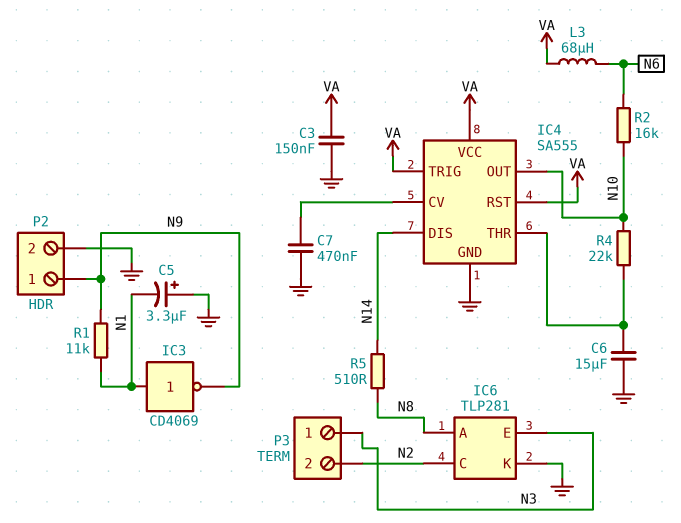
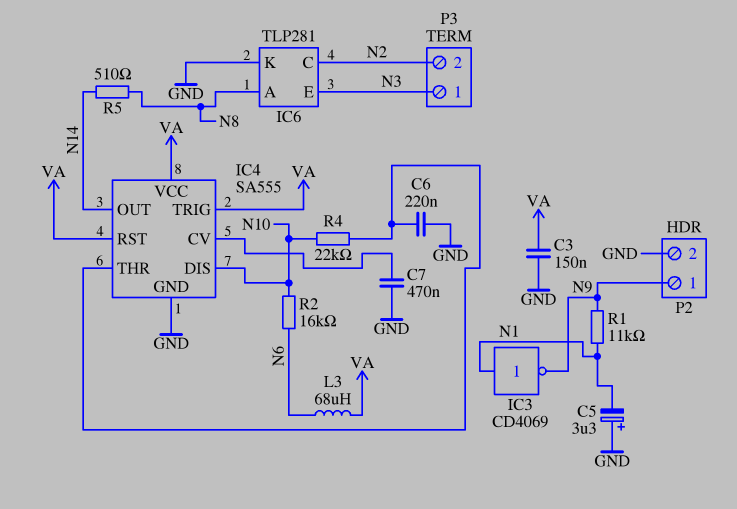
C6: 15uF (GND, IC4/THR) -> 220nF (GND, IC4/THR)
IC4 pin DIS: N14 -> N10
IC4 pin OUT: N10 -> N14

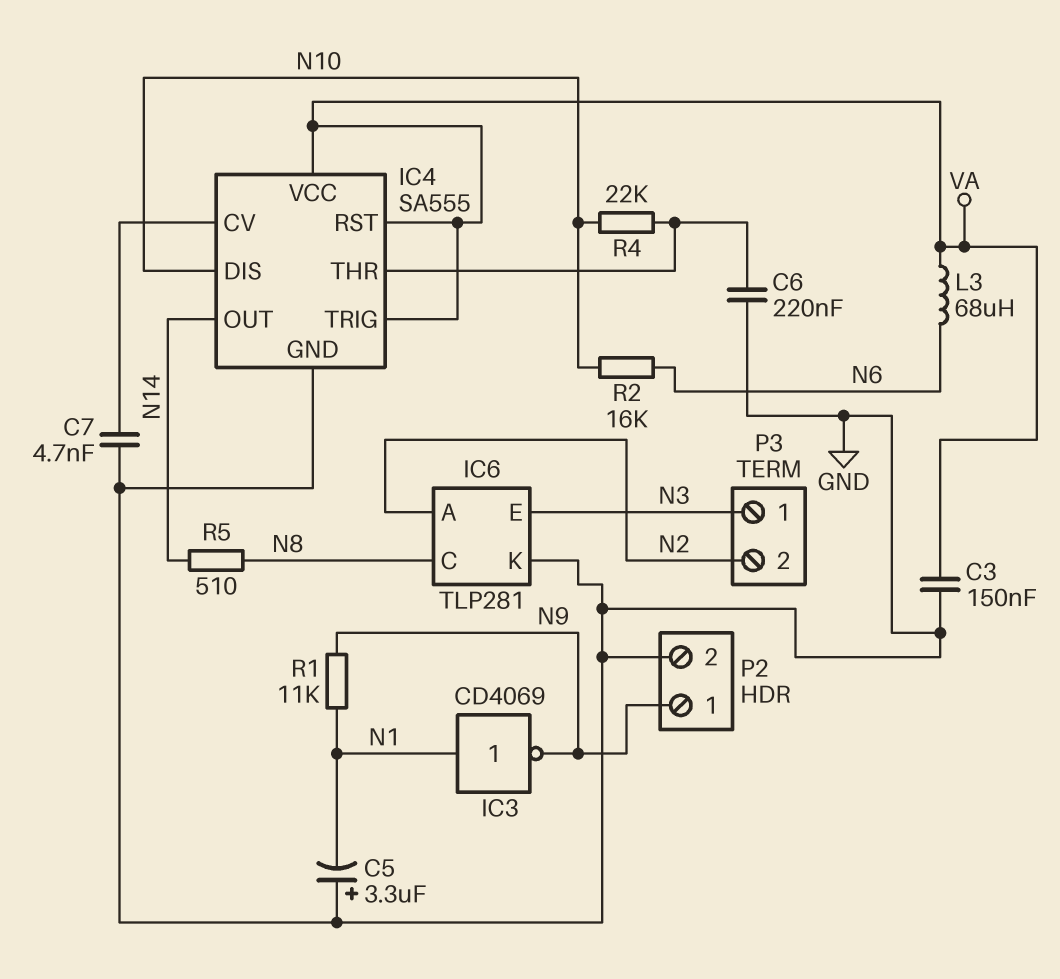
C7: 470nF (GND, IC4/CV) -> 4.7nF (GND, IC4/CV)
IC6 pin A: N8 -> N2
IC6 pin C: N2 -> N8

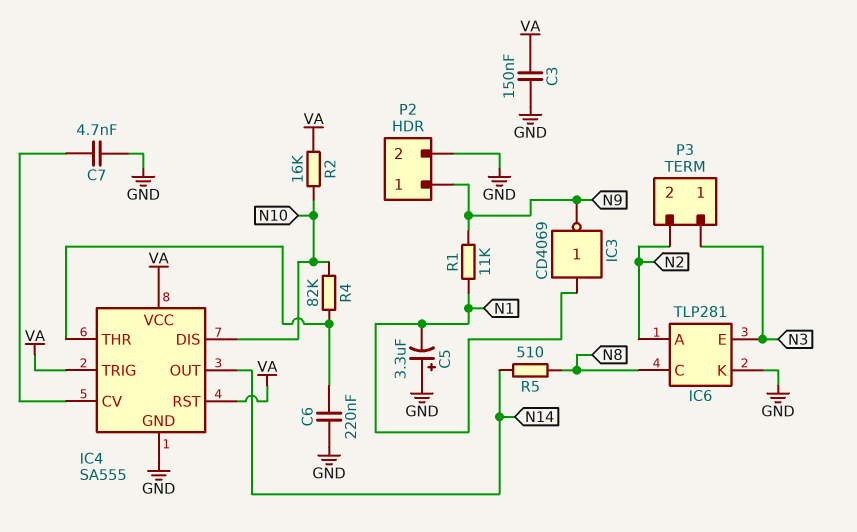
L3: 68uH (N6, VA) -> none
R2: 16k (N6, N10) -> 16k (N10, VA)
R4: 22k (IC4/THR, N10) -> 82k (IC4/THR, N10)

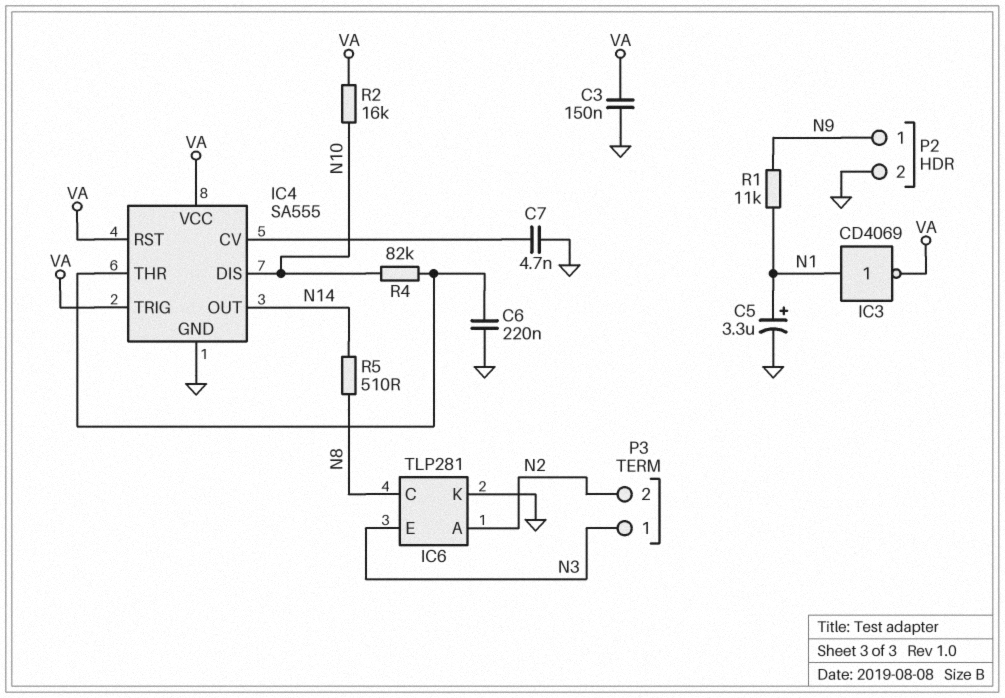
C5: 3.3uF (plus GND, minus N1) -> 3.3uF (plus N1, minus GND)
IC3: NOT CD4069 (in N1, out N9) -> NOT CD4069 (in N1, out VA)

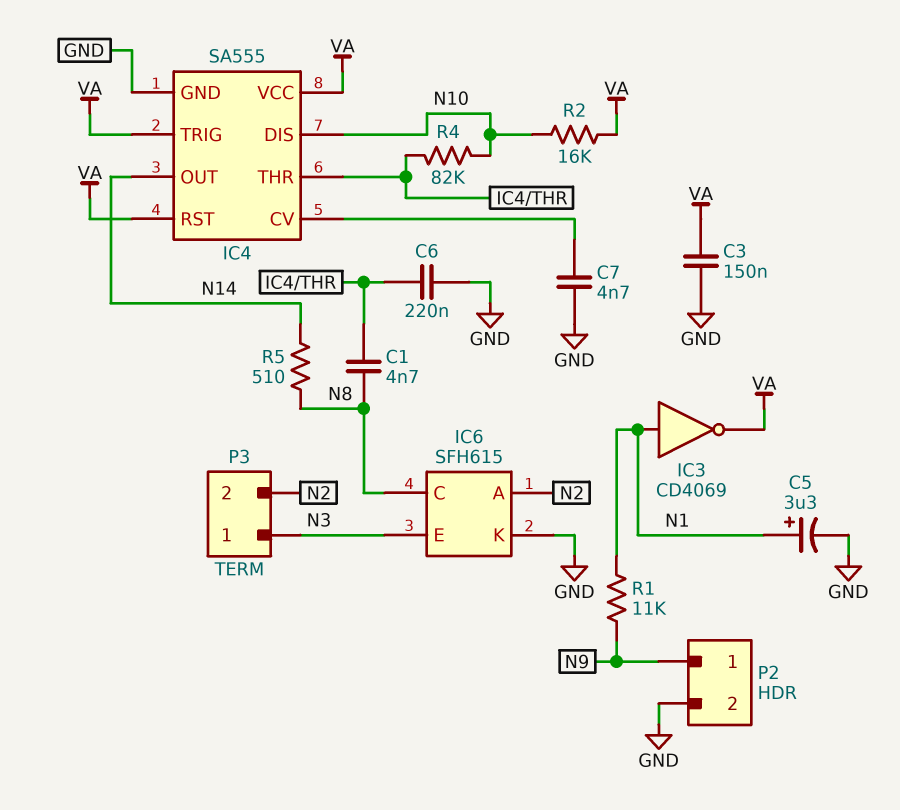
C1: none -> 4.7nF (IC4/THR, N8)
IC6: TLP281 -> SFH615

